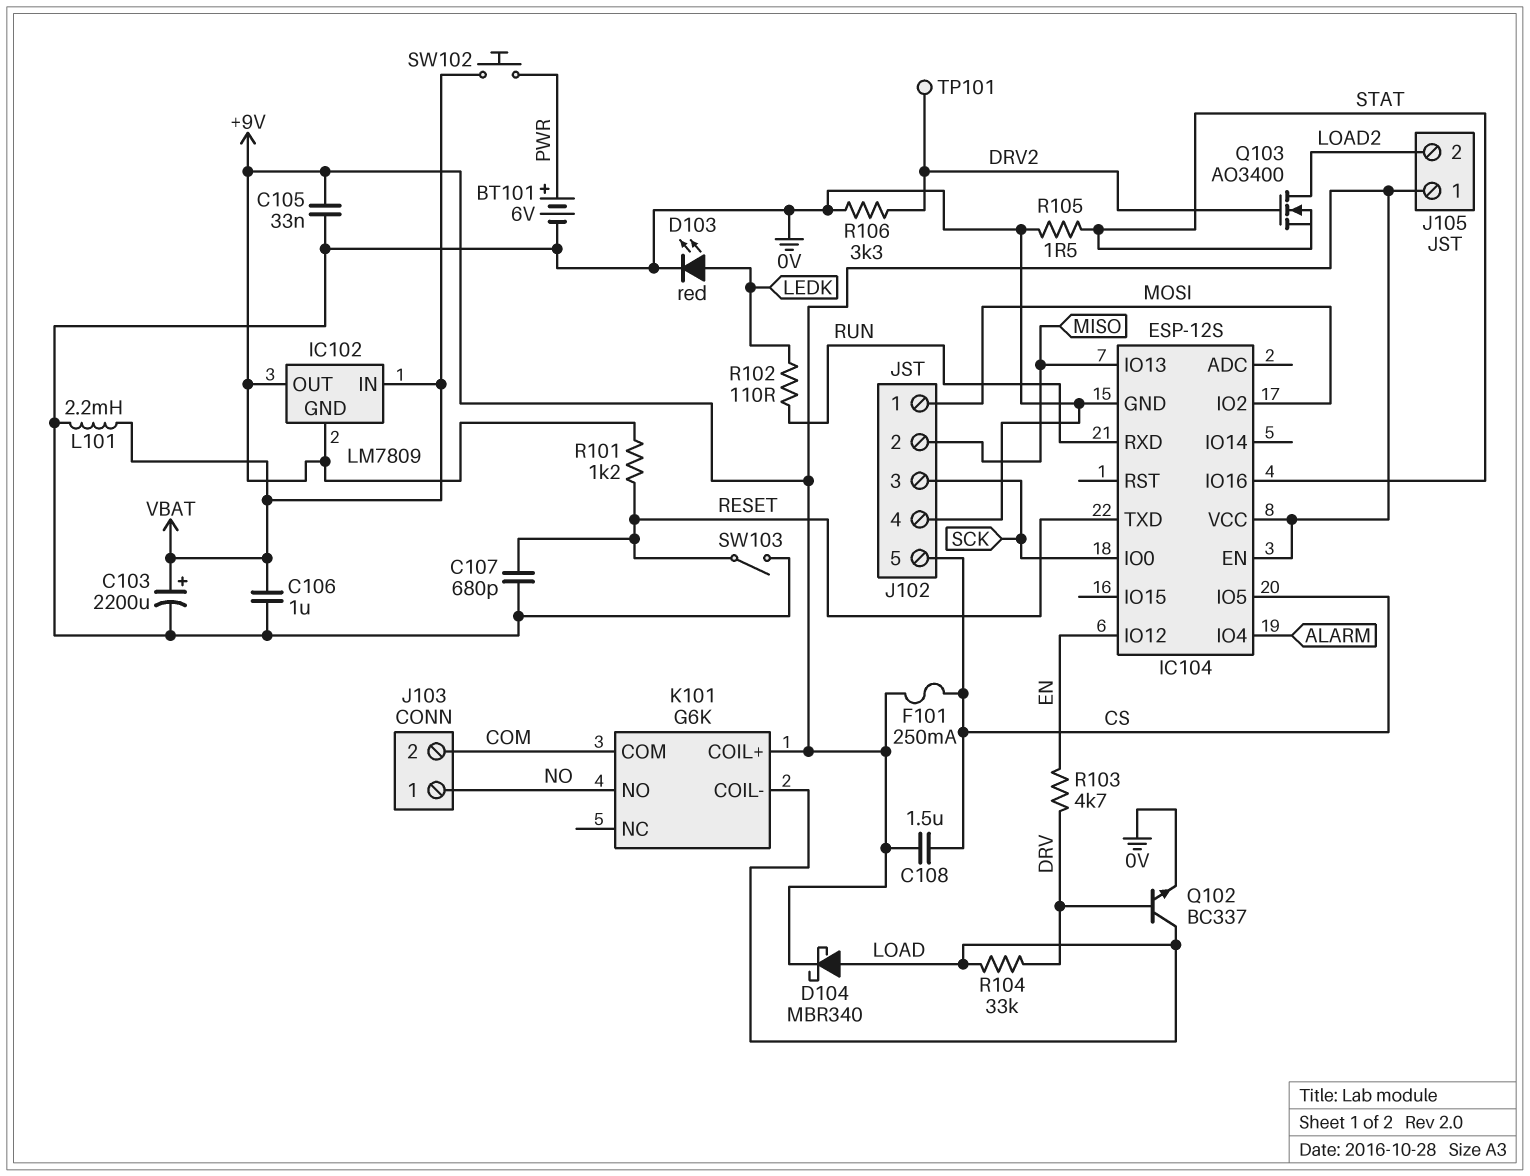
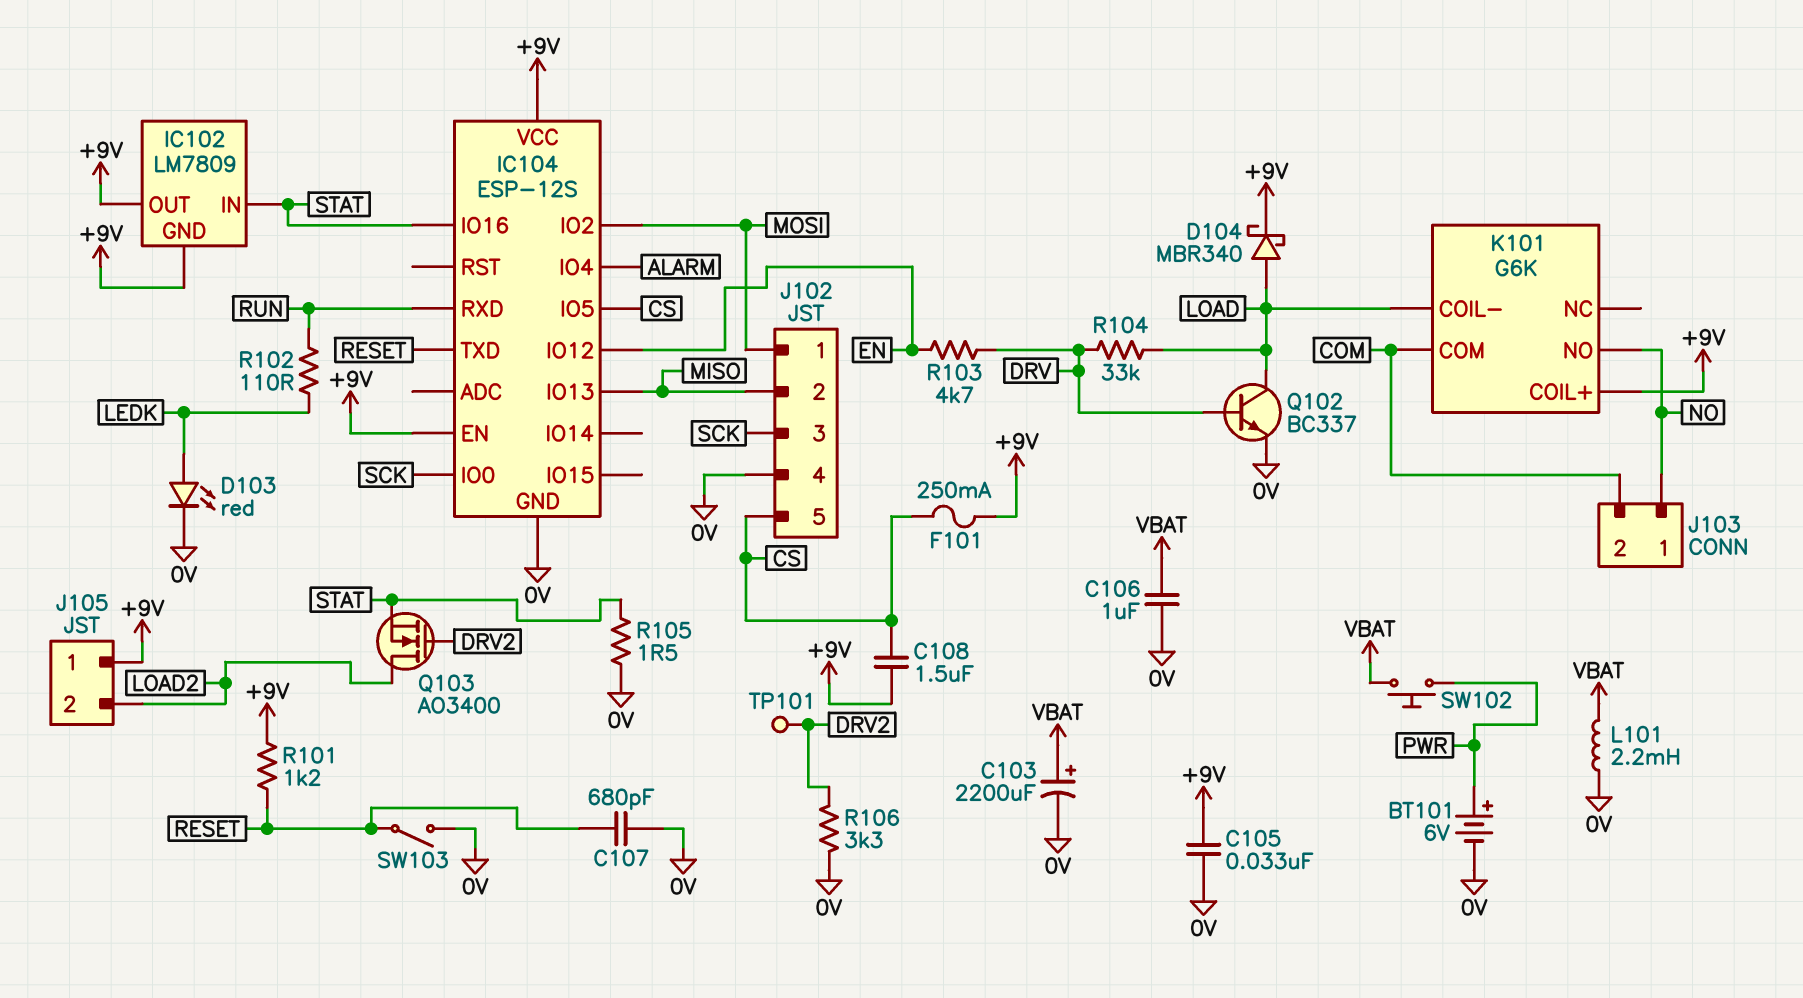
IC102 pin IN: VBAT -> STAT

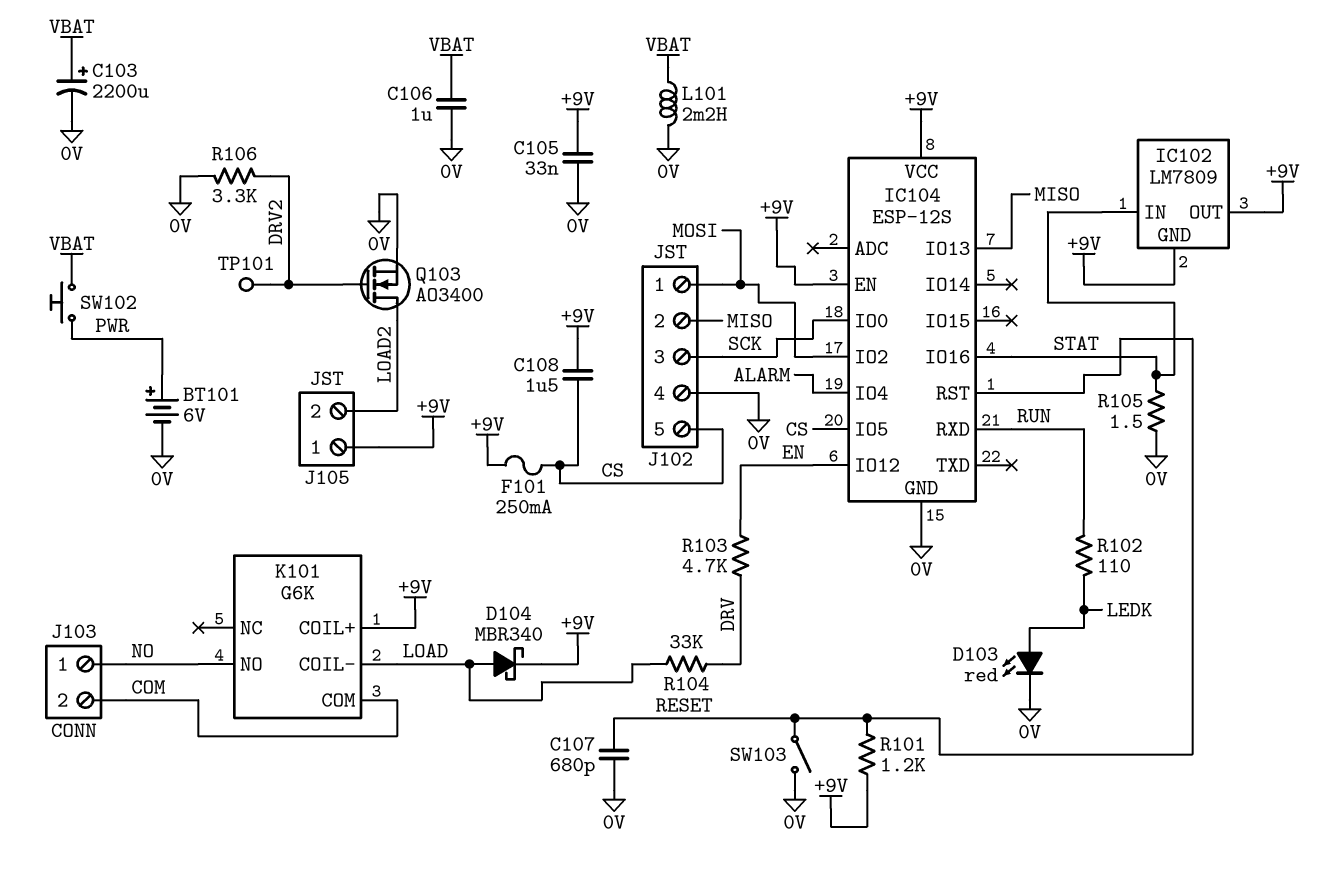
IC104 pin RST: none -> RESET
IC104 pin TXD: RESET -> none
Q102: NPN BC337 (B DRV, C LOAD, E 0V) -> none
Q103: NMOS AO3400 (G DRV2, D LOAD2, S STAT) -> NMOS AO3400 (G DRV2, D LOAD2, S 0V)

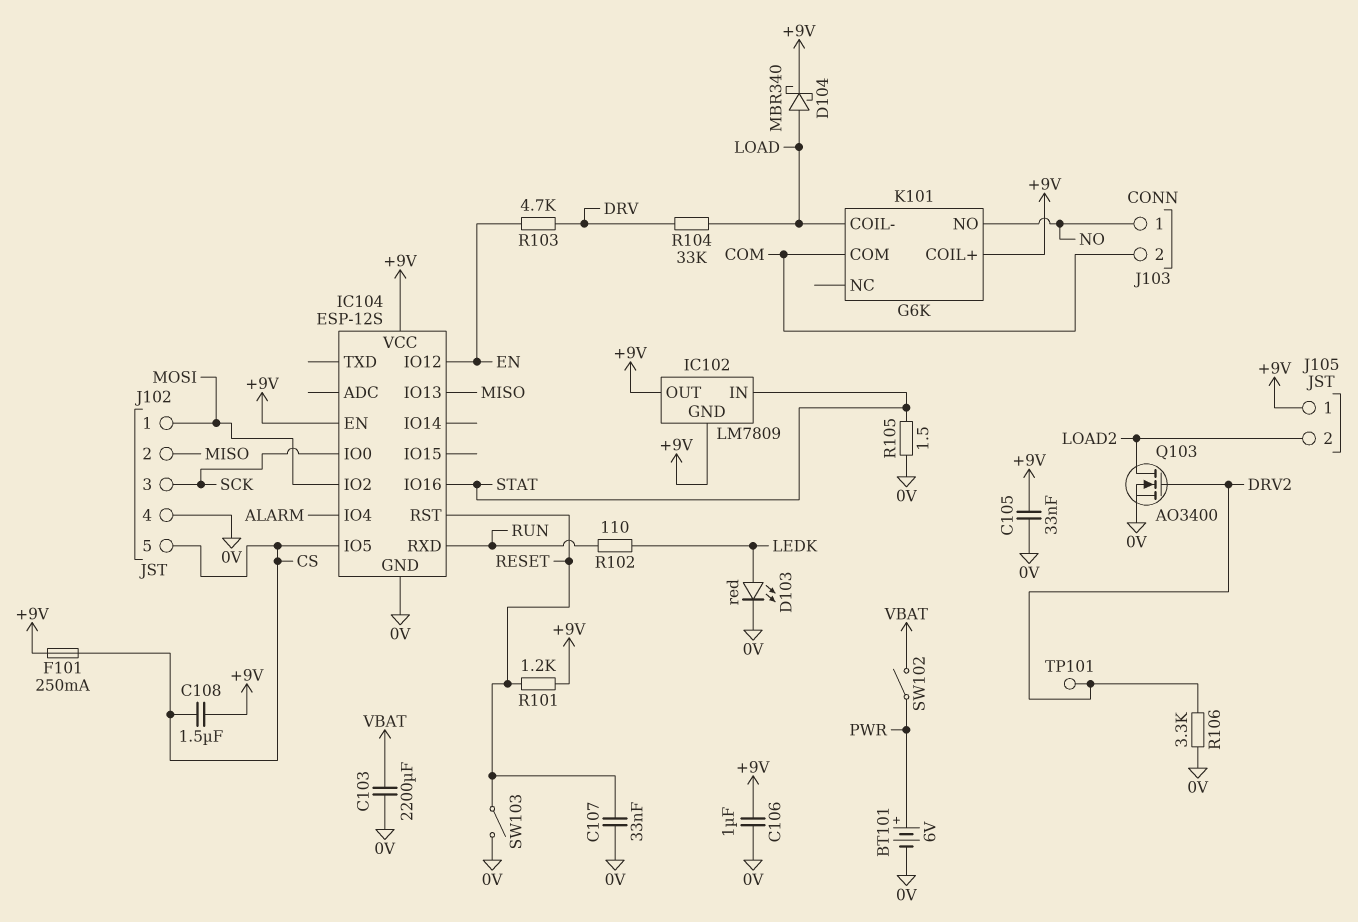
C103: 2200uF (plus VBAT, minus 0V) -> 2200uF (0V, VBAT)
C106: 1uF (0V, VBAT) -> 1uF (+9V, 0V)
C107: 680pF (0V, RESET) -> 33nF (0V, RESET)
L101: 2.2mH (0V, VBAT) -> none
SW102: button (PWR, VBAT) -> switch (PWR, VBAT)

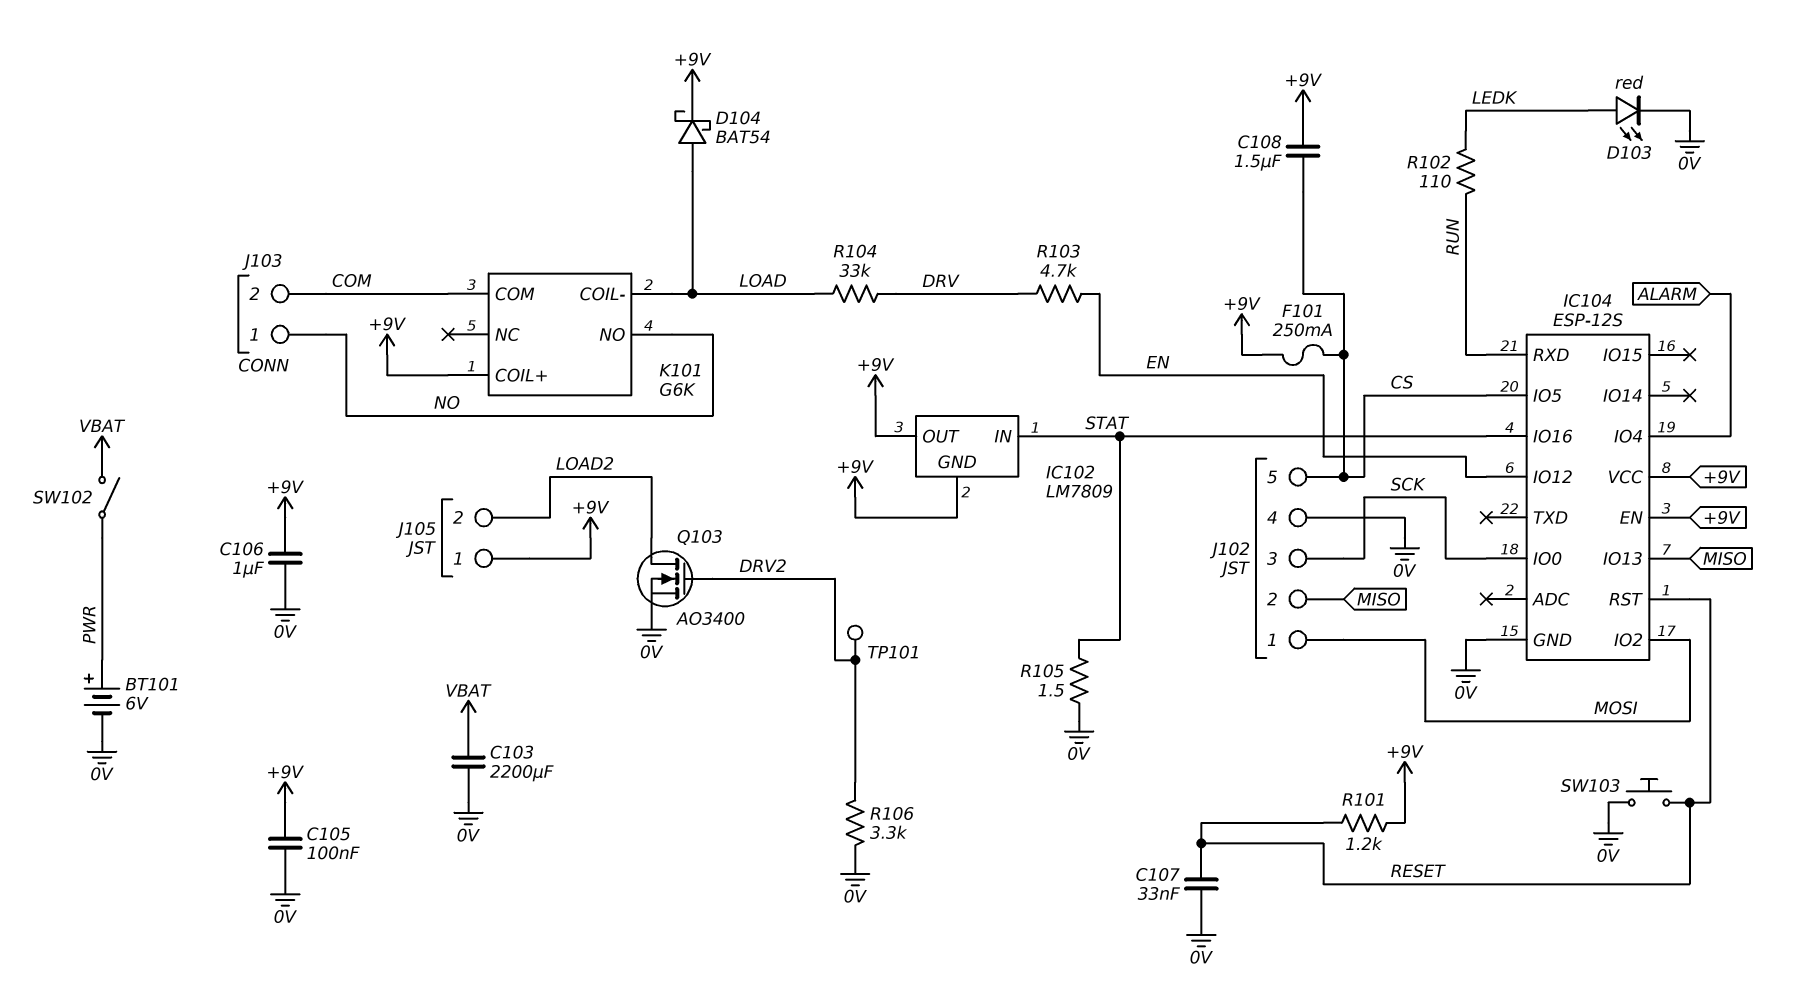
C105: 33nF (+9V, 0V) -> 100nF (+9V, 0V)
D104: schottky MBR340 (A LOAD, K +9V) -> schottky BAT54 (A LOAD, K +9V)
SW103: switch (0V, RESET) -> button (0V, RESET)

